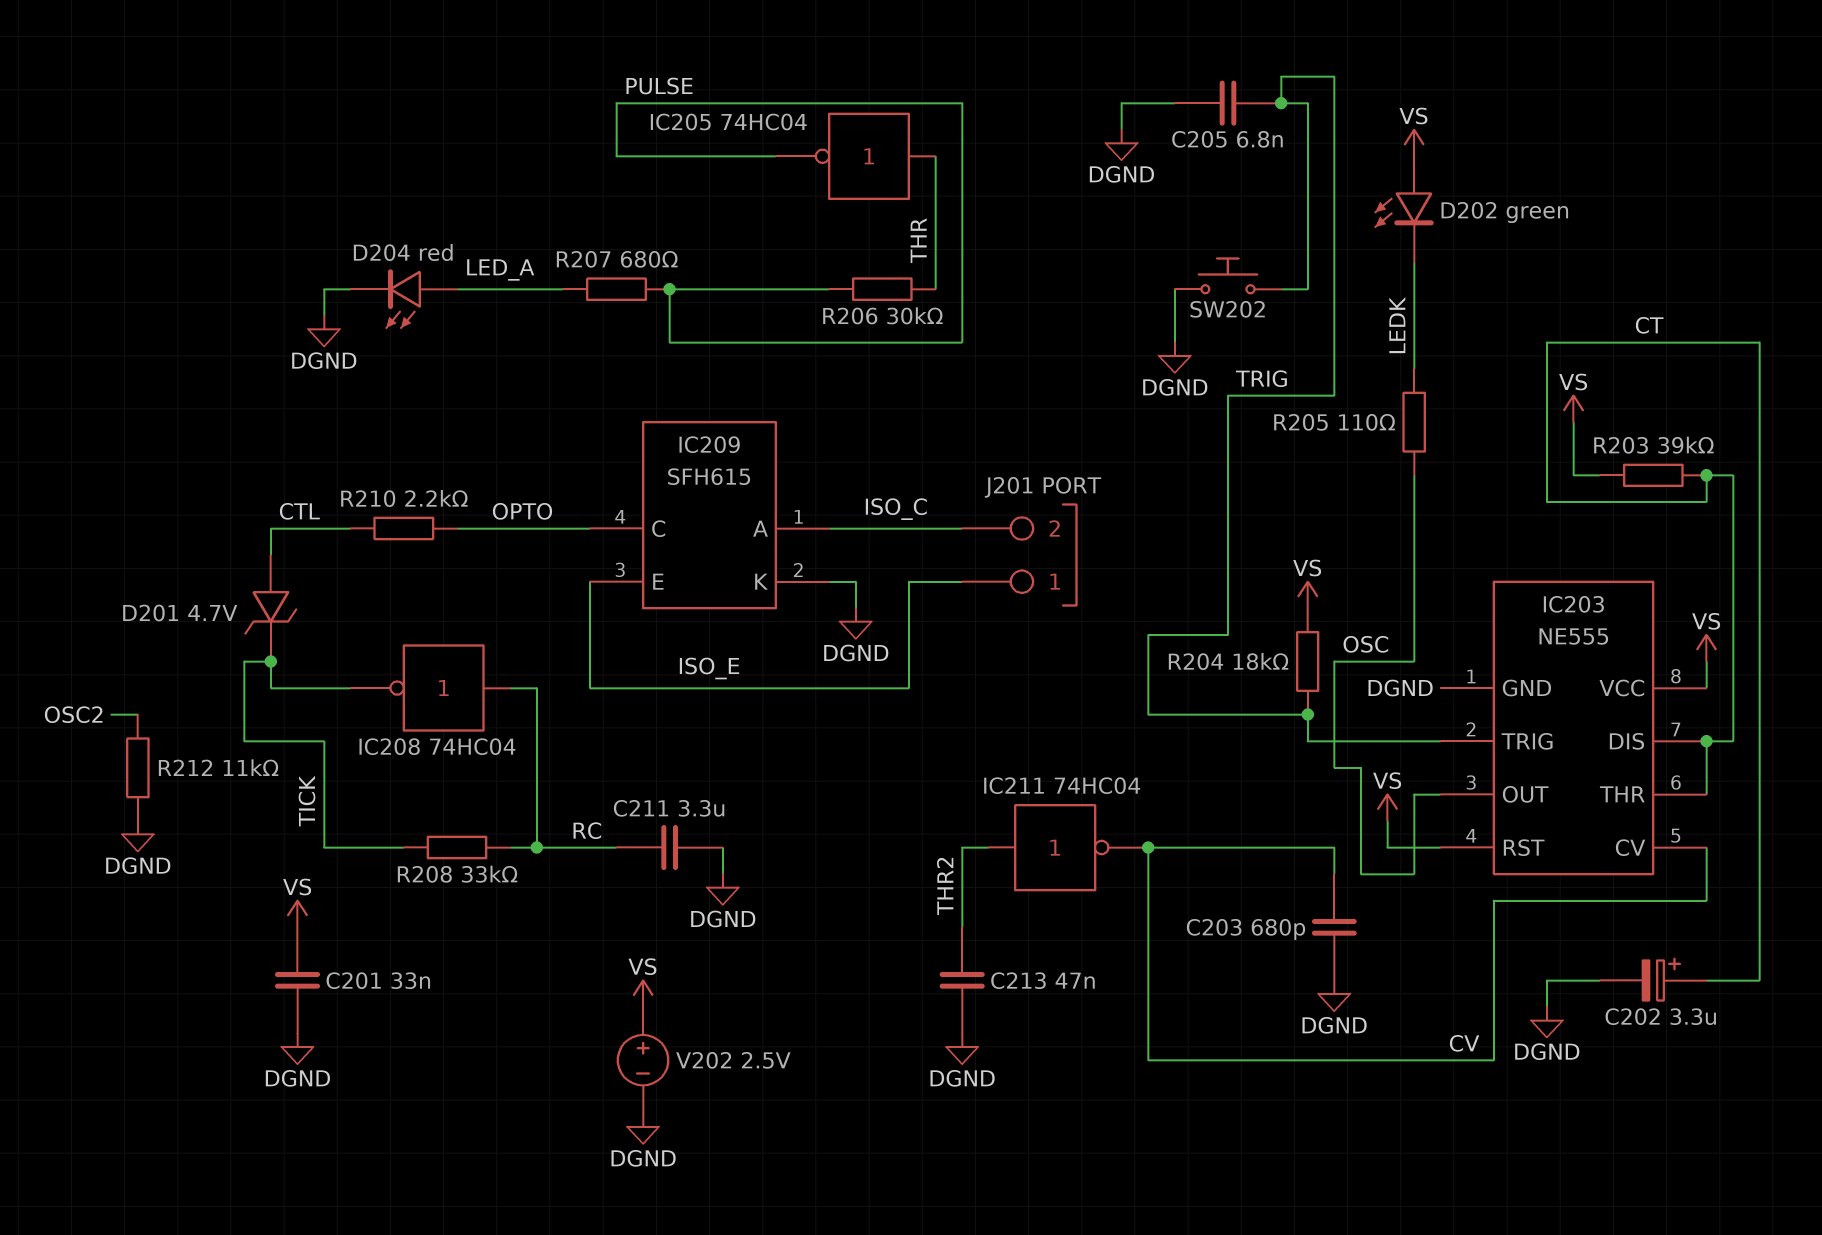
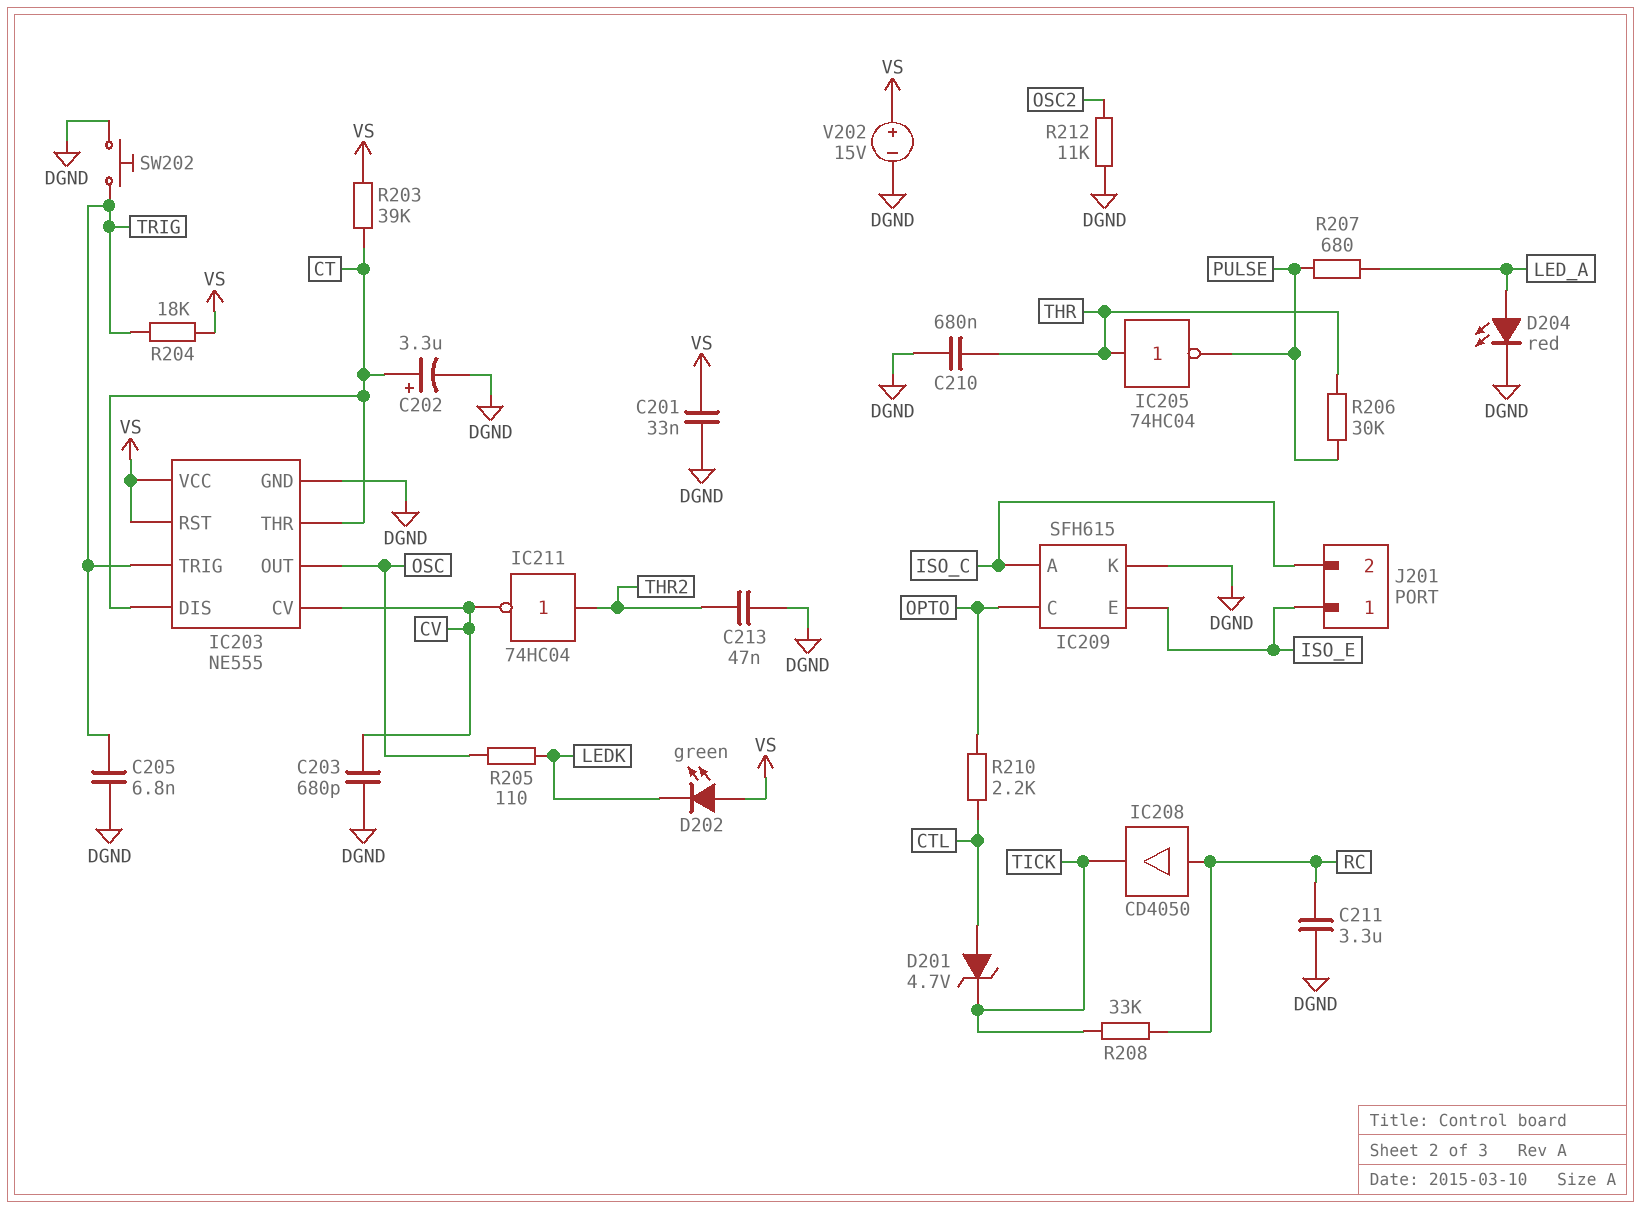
C210: none -> 680nF (DGND, THR)
IC208: NOT 74HC04 (in RC, out TICK) -> buffer CD4050 (in RC, out TICK)
V202: 2.5V (plus VS, minus DGND) -> 15V (plus VS, minus DGND)

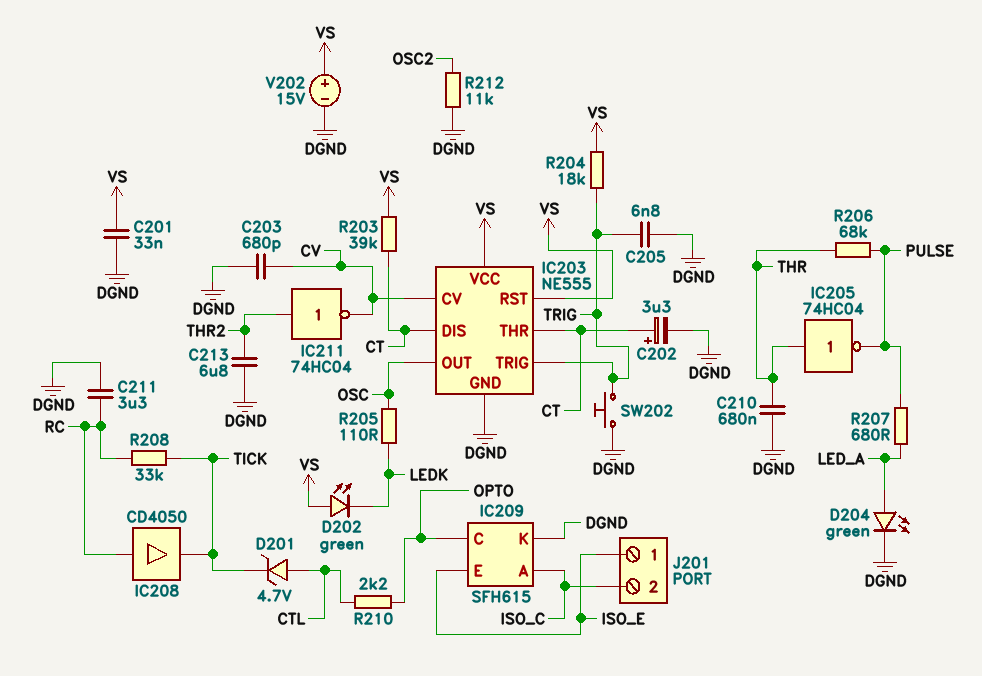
C213: 47nF (DGND, THR2) -> 6.8uF (DGND, THR2)
D204: LED red (A LED_A, K DGND) -> LED green (A LED_A, K DGND)
R206: 30k (PULSE, THR) -> 68k (PULSE, THR)

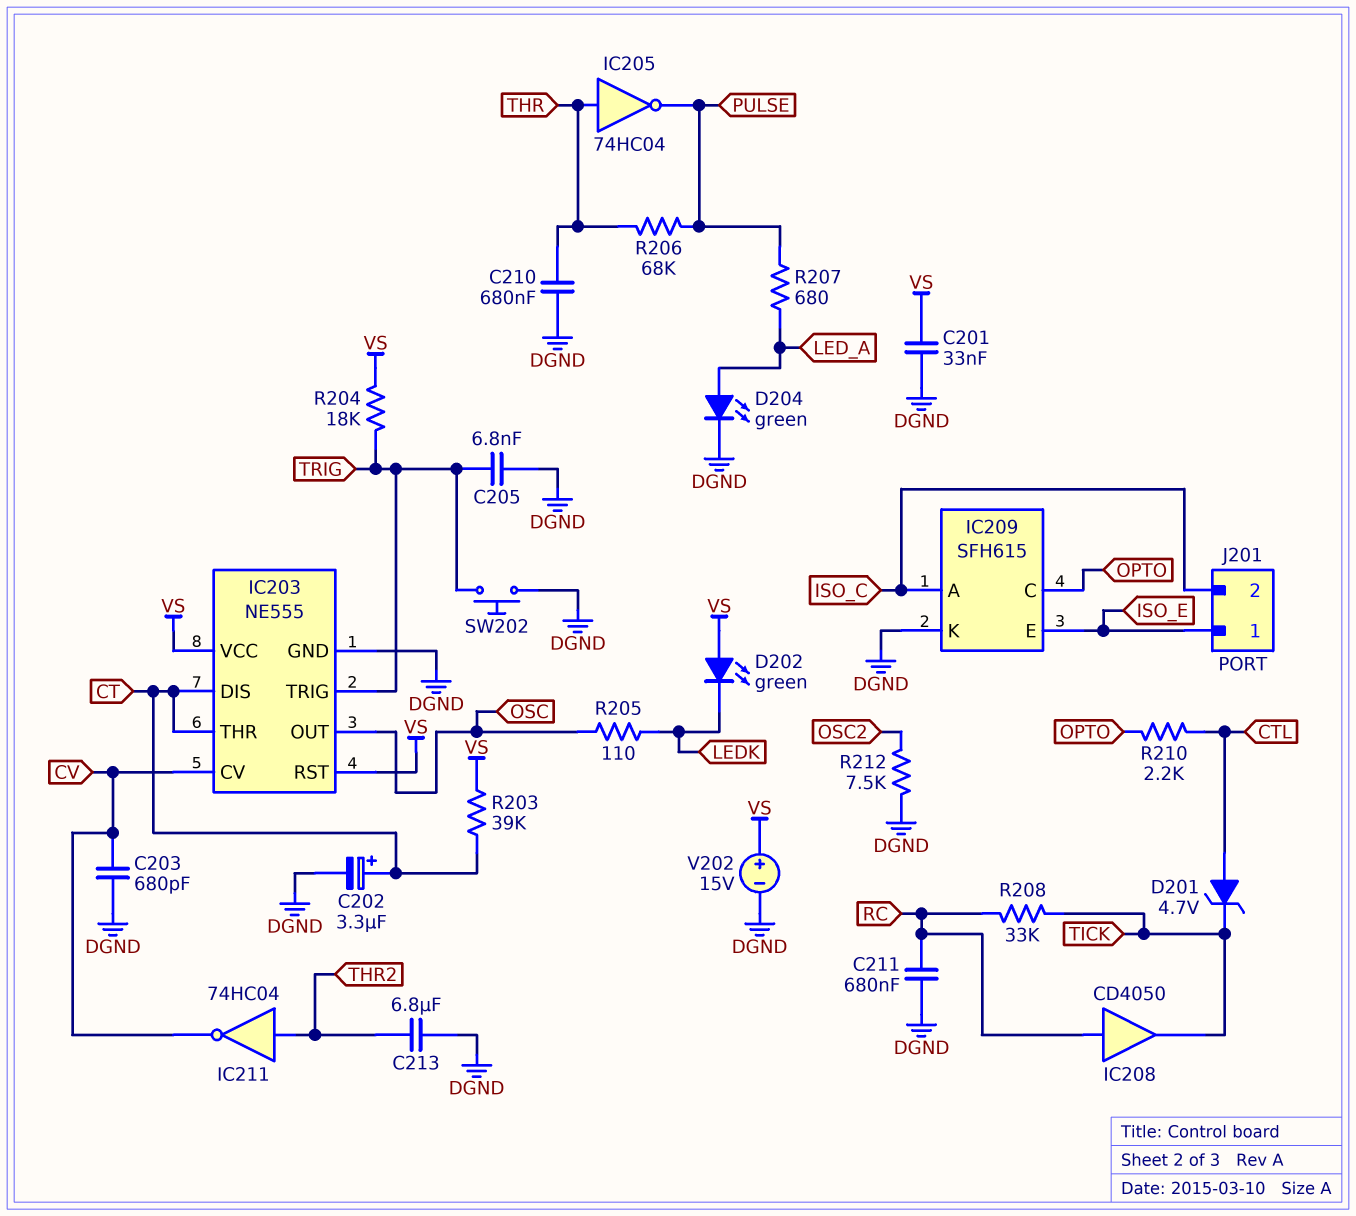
C211: 3.3uF (DGND, RC) -> 680nF (DGND, RC)
R212: 11k (DGND, OSC2) -> 7.5k (DGND, OSC2)

